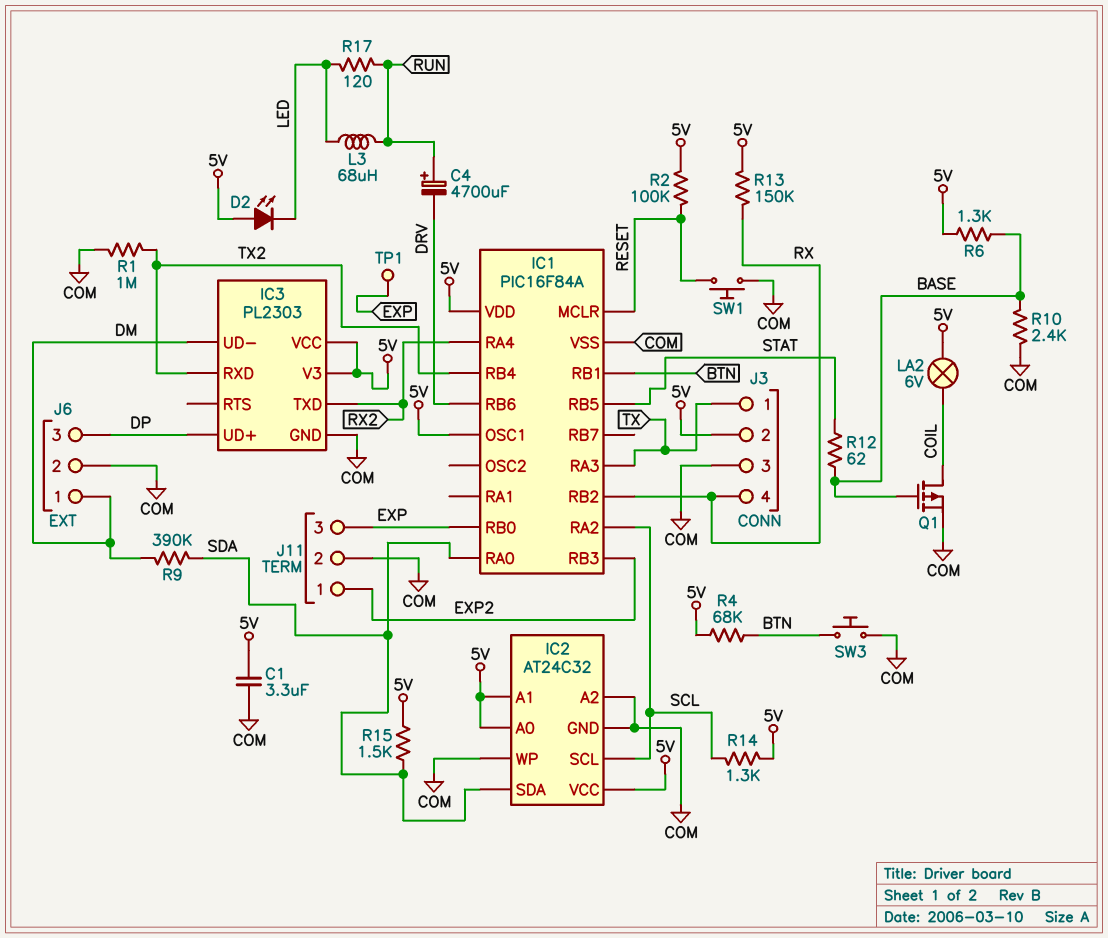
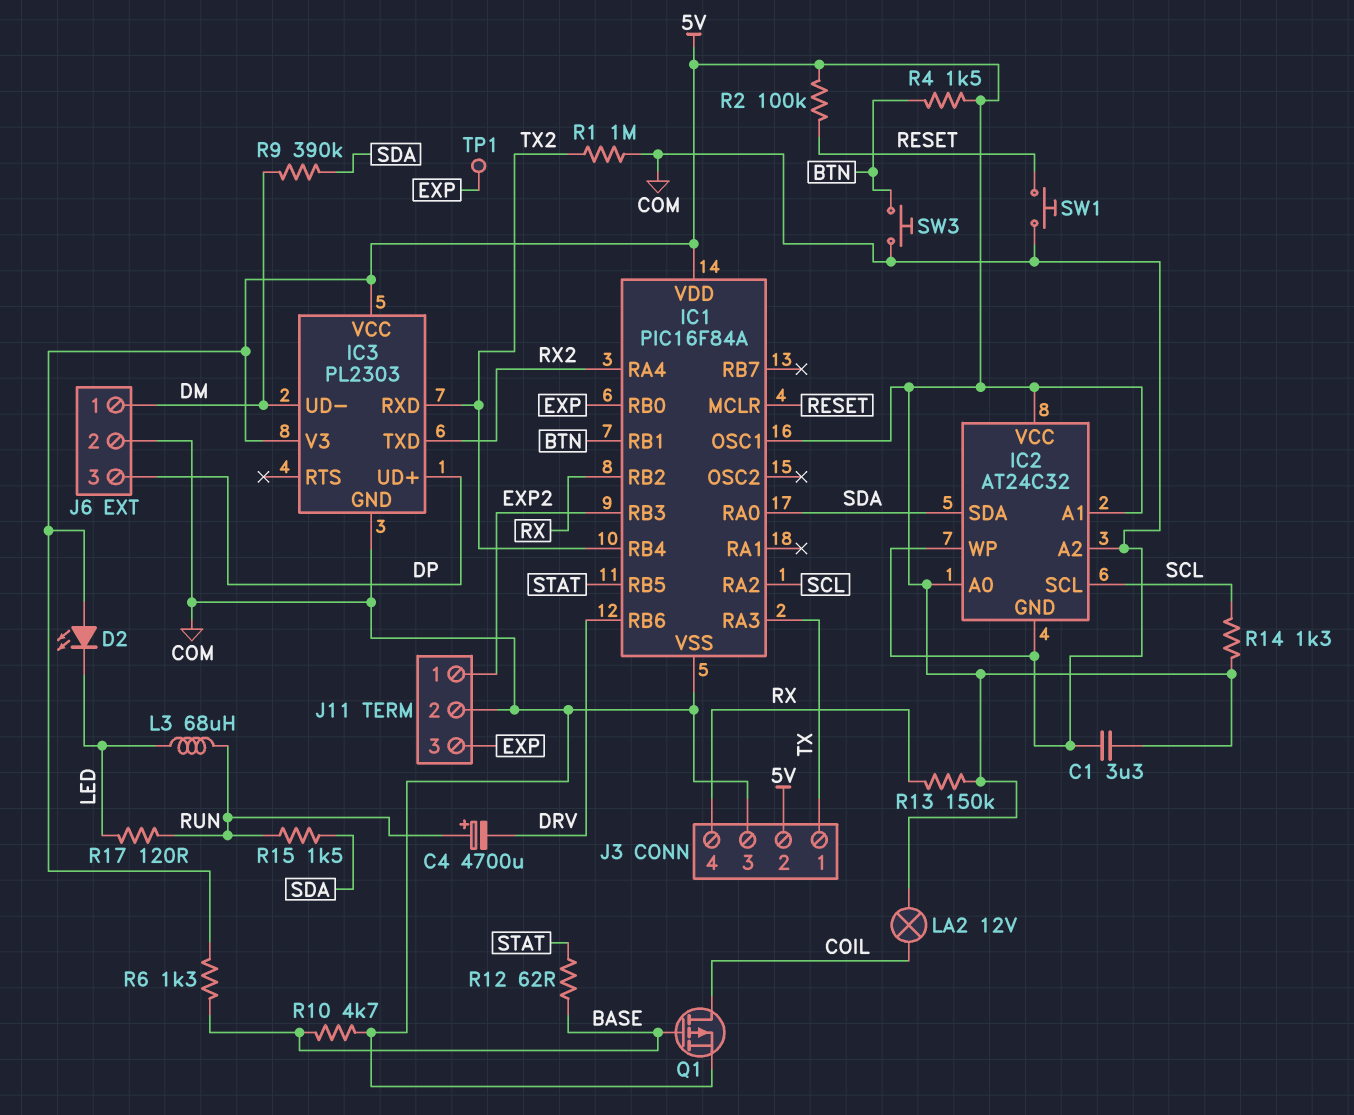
LA2: lamp 6V (5V, COIL) -> lamp 12V (5V, COIL)
R4: 68k (5V, BTN) -> 1.5k (5V, BTN)
R10: 2.4k (BASE, COM) -> 4.7k (BASE, COM)
R15: 1.5k (5V, SDA) -> 1.5k (RUN, SDA)

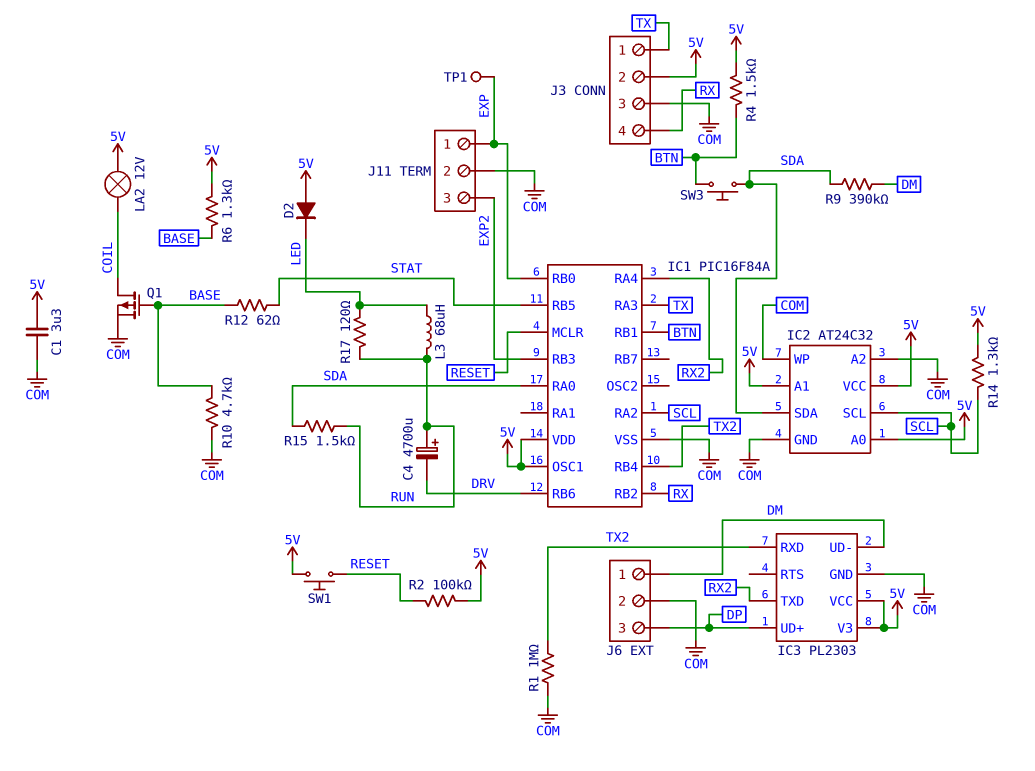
D2: LED (A 5V, K LED) -> diode (A 5V, K LED)
J11 pin 1: EXP2 -> EXP
J11 pin 3: EXP -> EXP2
R13: 150k (5V, RX) -> none
SW1: button (COM, RESET) -> button (5V, RESET)
SW3: button (BTN, COM) -> button (BTN, SDA)

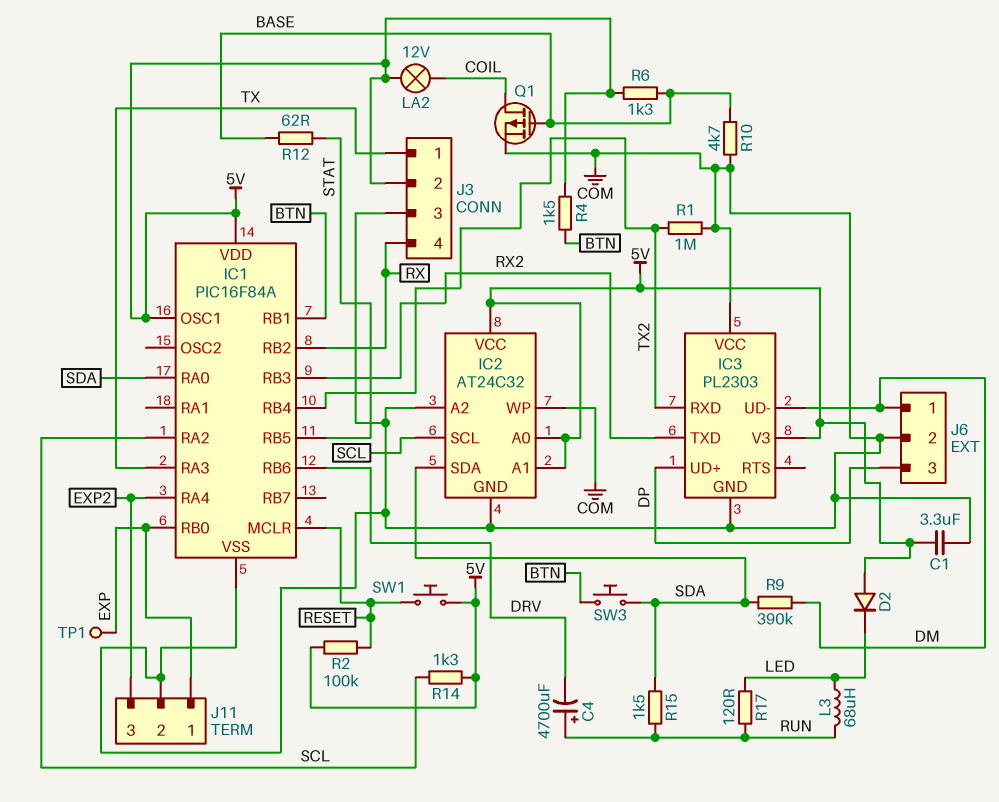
IC1 pin RA4: RX2 -> EXP2
IC1 pin RB3: EXP2 -> RX2
IC3 pin VCC: 5V -> COM

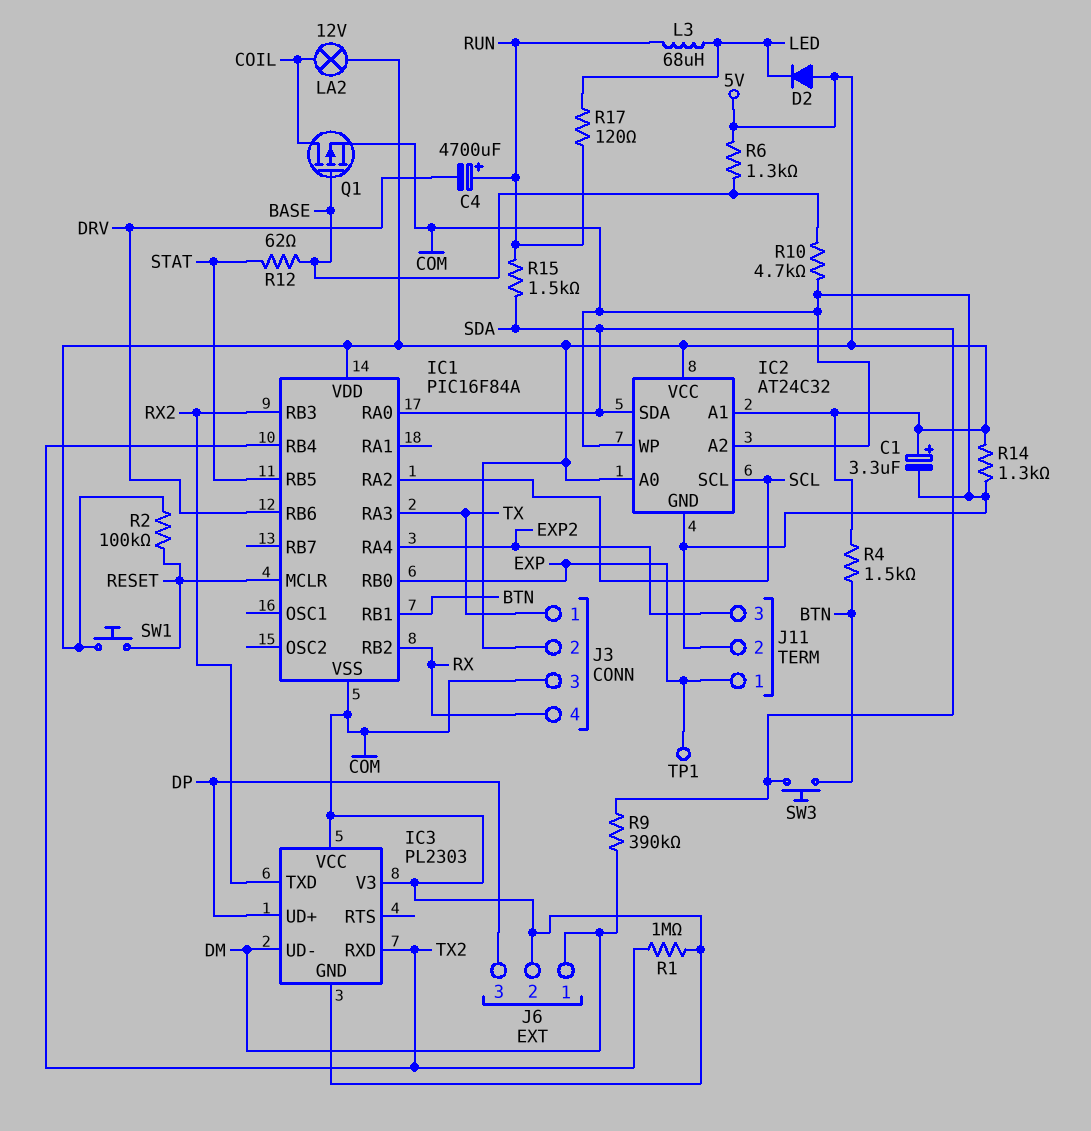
C1: 3.3uF (5V, COM) -> 3.3uF (plus 5V, minus COM)
IC1 pin OSC1: 5V -> none
IC3 pin V3: 5V -> COM
R14: 1.3k (5V, SCL) -> 1.3k (5V, COM)

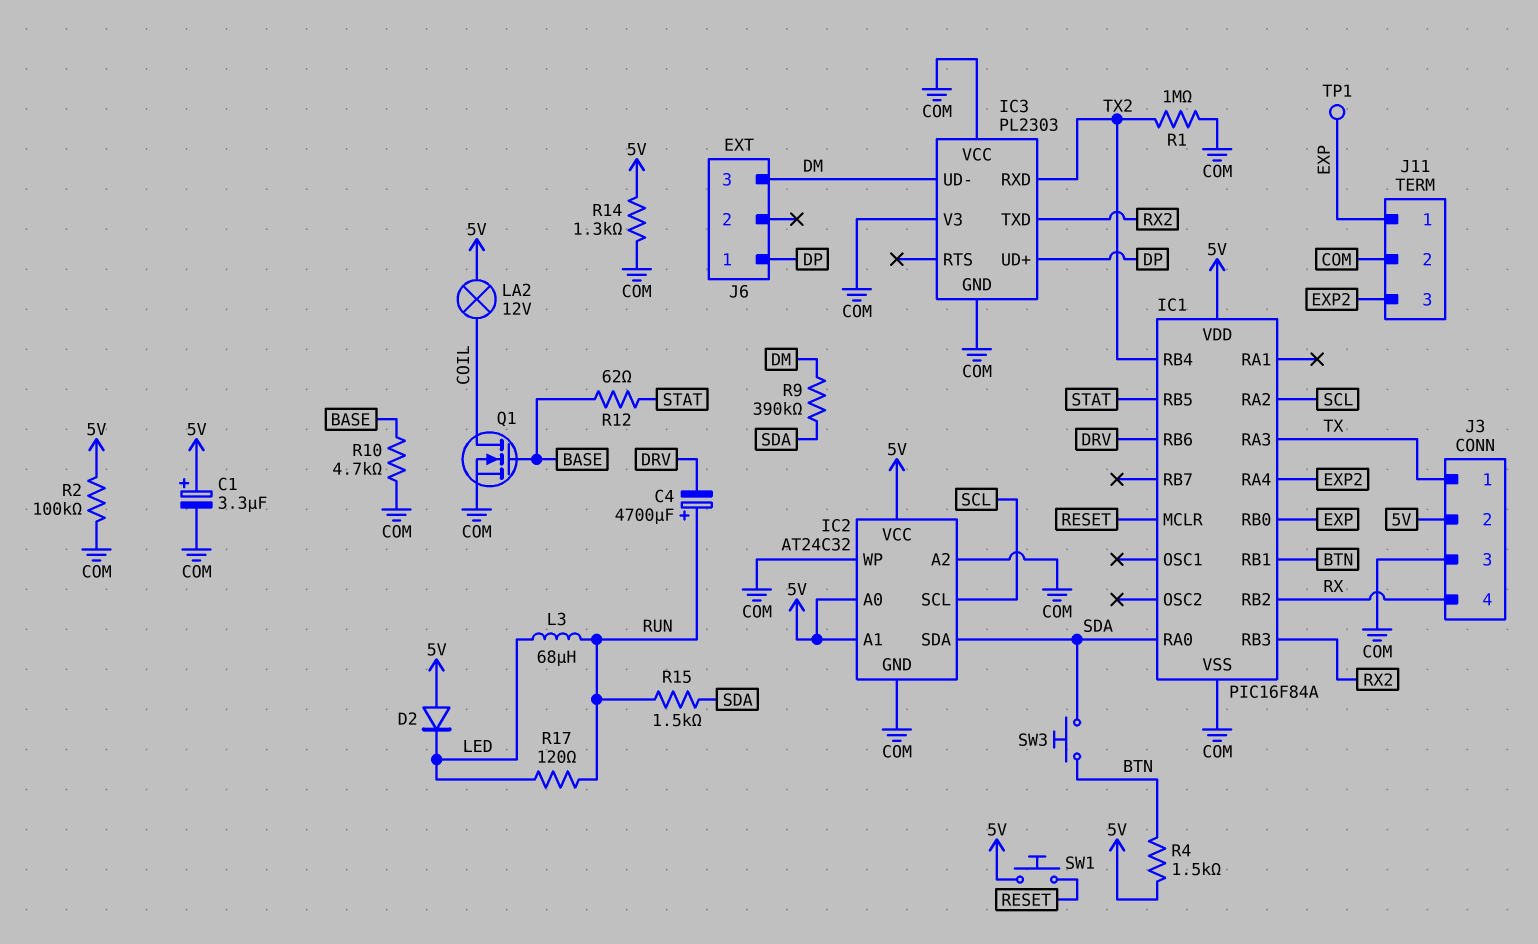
J6 pin 1: DM -> DP
J6 pin 2: COM -> none
J6 pin 3: DP -> DM
Q1: PMOS (G BASE, D COIL, S COM) -> NMOS (G BASE, D COIL, S COM)
R2: 100k (5V, RESET) -> 100k (5V, COM)
R6: 1.3k (5V, BASE) -> none

